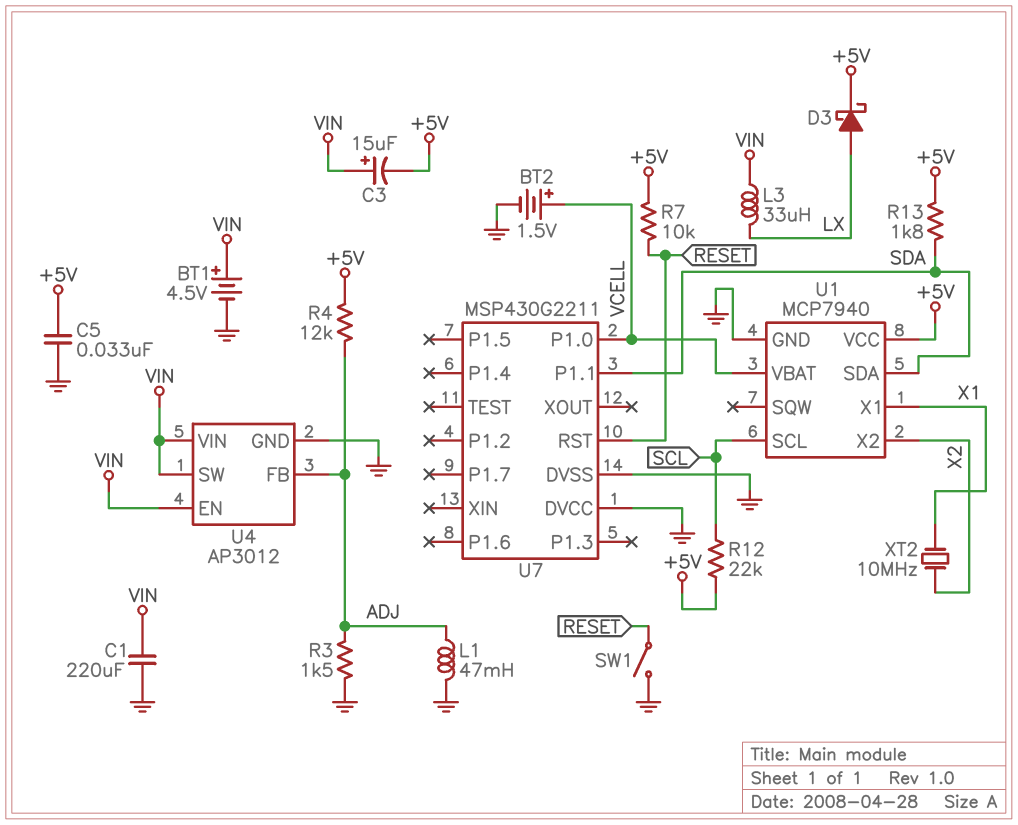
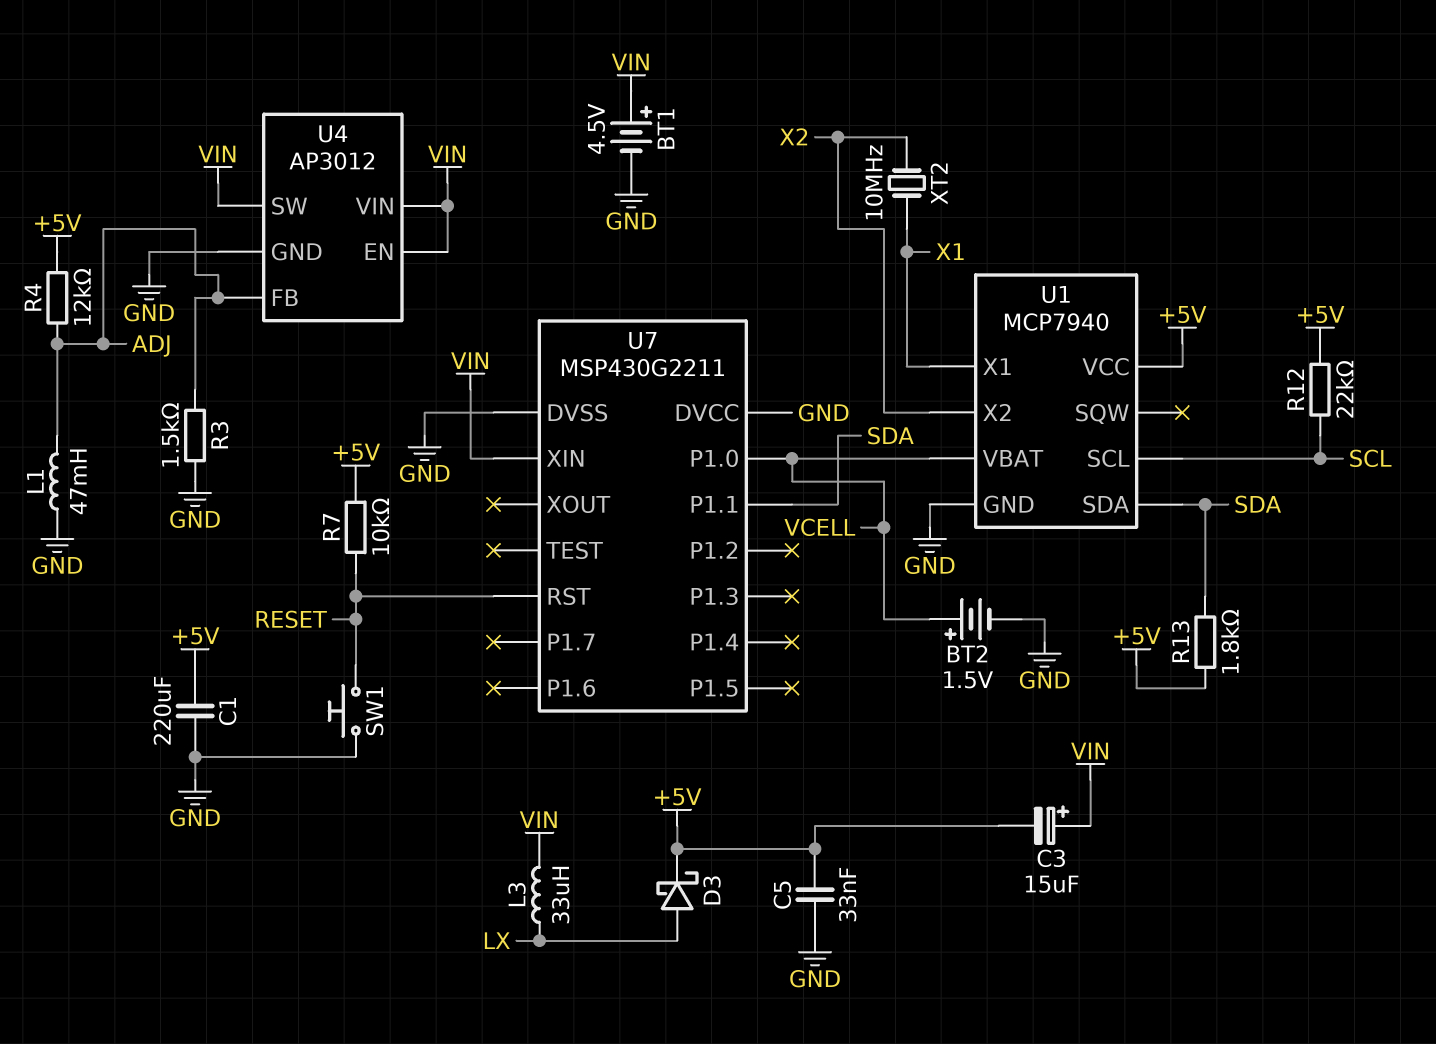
C1: 220uF (GND, VIN) -> 220uF (+5V, GND)
SW1: switch (GND, RESET) -> button (GND, RESET)
U7 pin XIN: none -> VIN

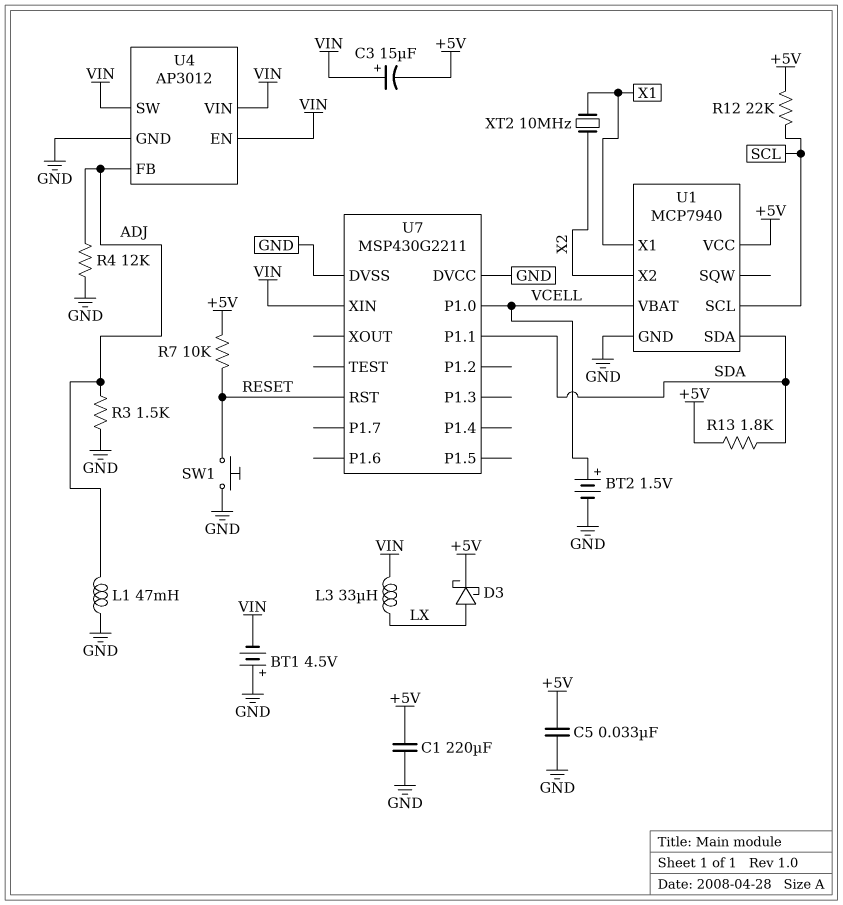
BT1: 4.5V (plus VIN, minus GND) -> 4.5V (plus GND, minus VIN)
R4: 12k (+5V, ADJ) -> 12k (ADJ, GND)

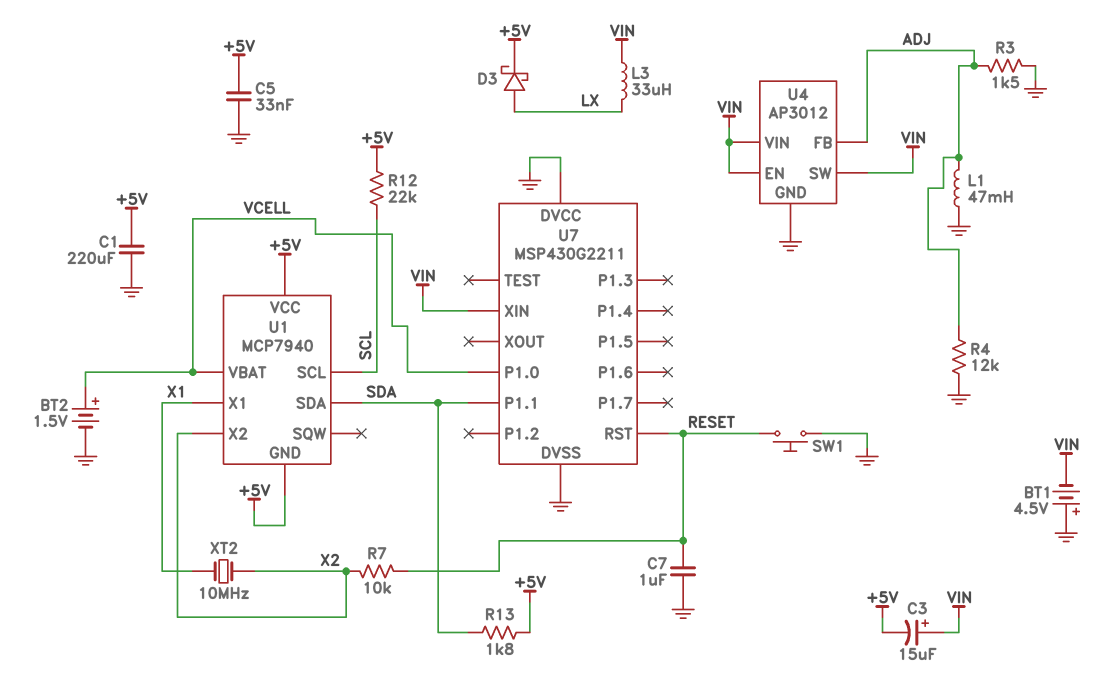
C7: none -> 1uF (GND, RESET)
R7: 10k (+5V, RESET) -> 10k (RESET, X2)
U1 pin GND: GND -> +5V

